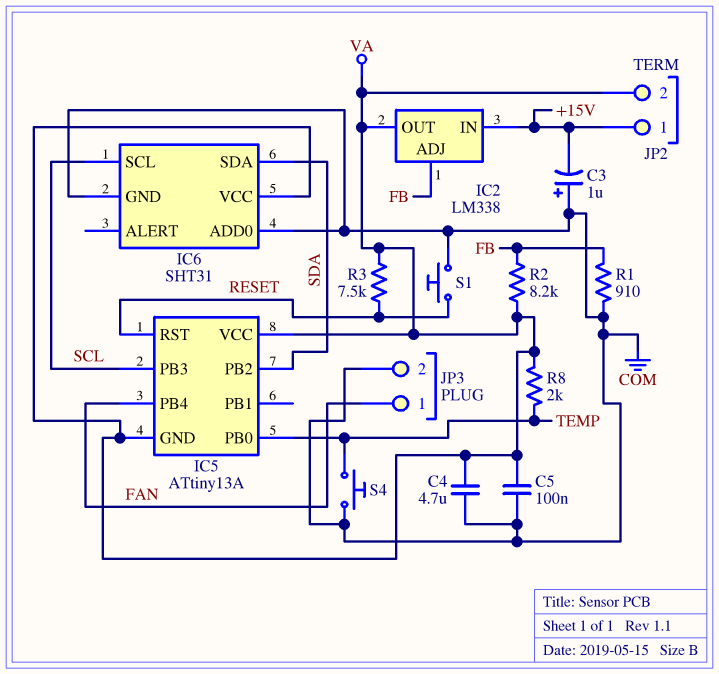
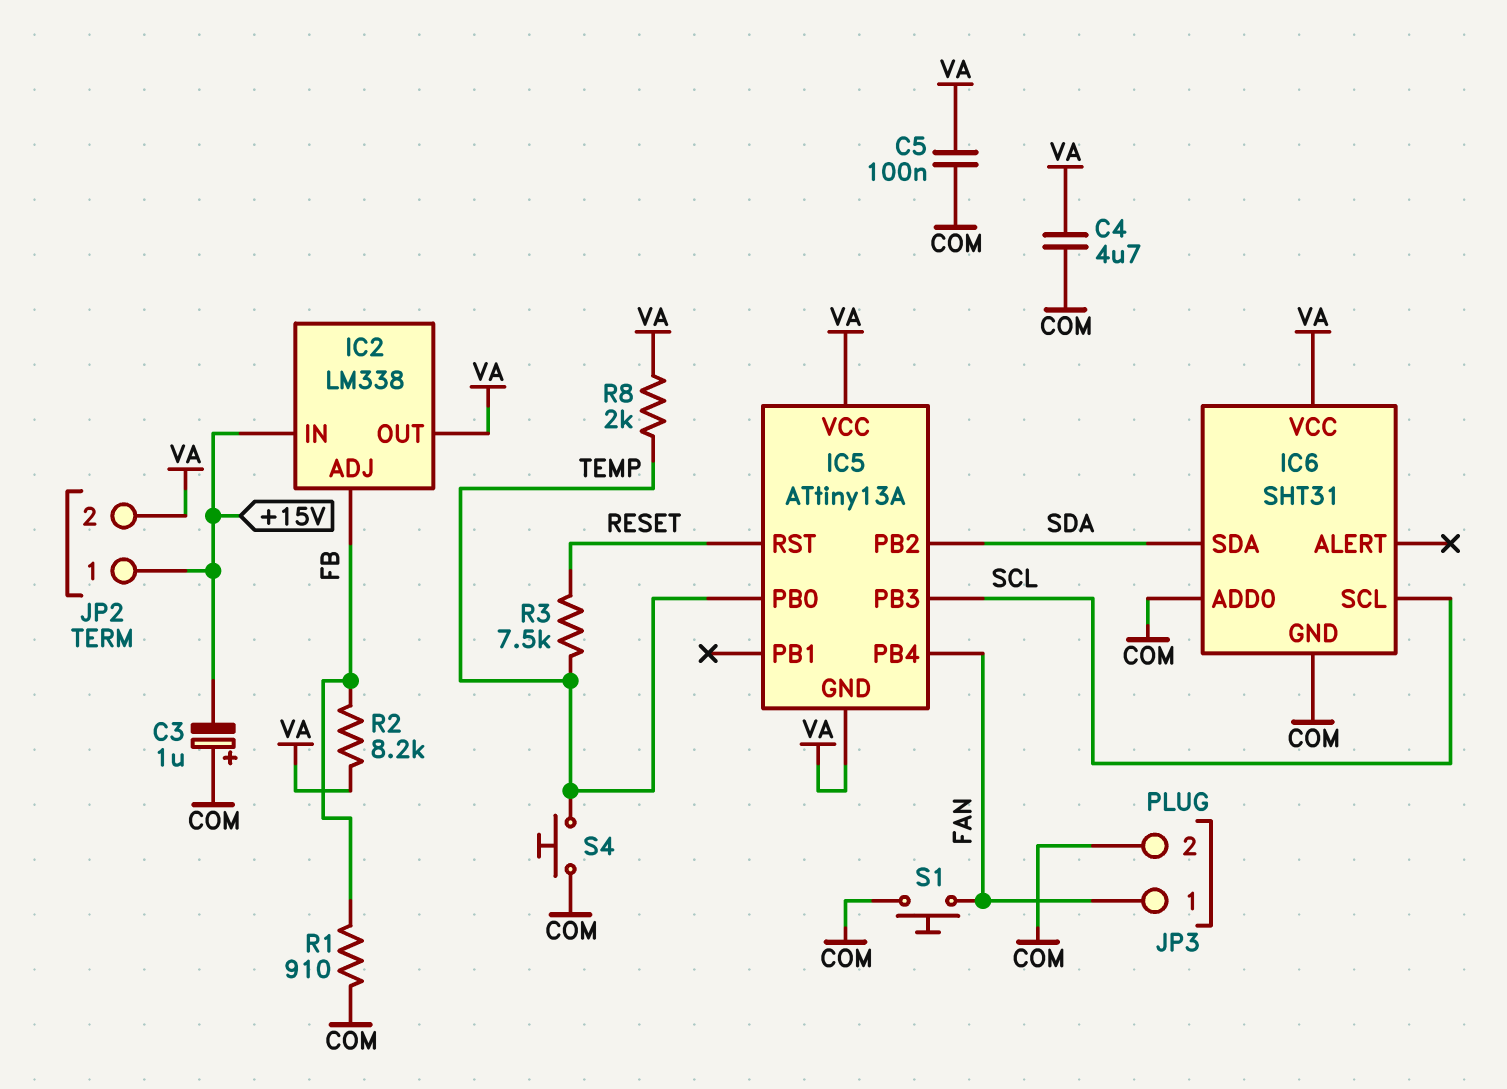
R3: 7.5k (RESET, VA) -> 7.5k (RESET, TEMP)
S1: button (COM, RESET) -> button (COM, FAN)

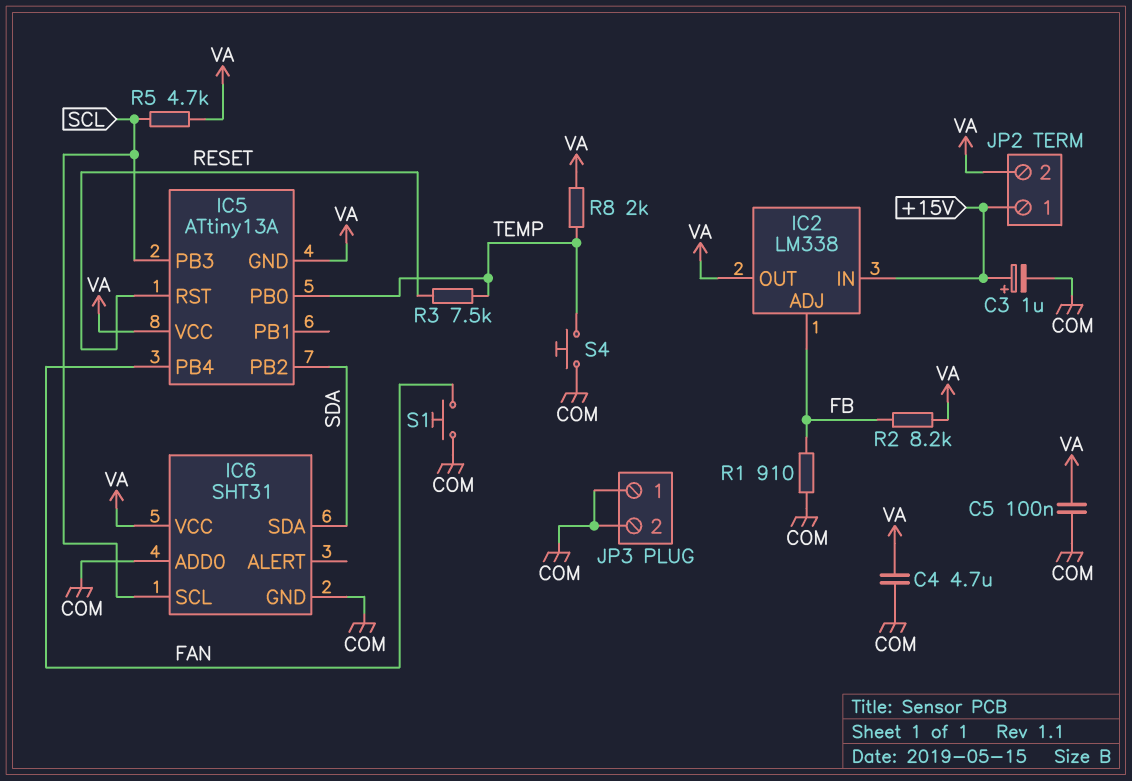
C3: 1uF (plus COM, minus +15V) -> 1uF (plus +15V, minus COM)
JP3 pin 1: FAN -> COM
R5: none -> 4.7k (SCL, VA)

